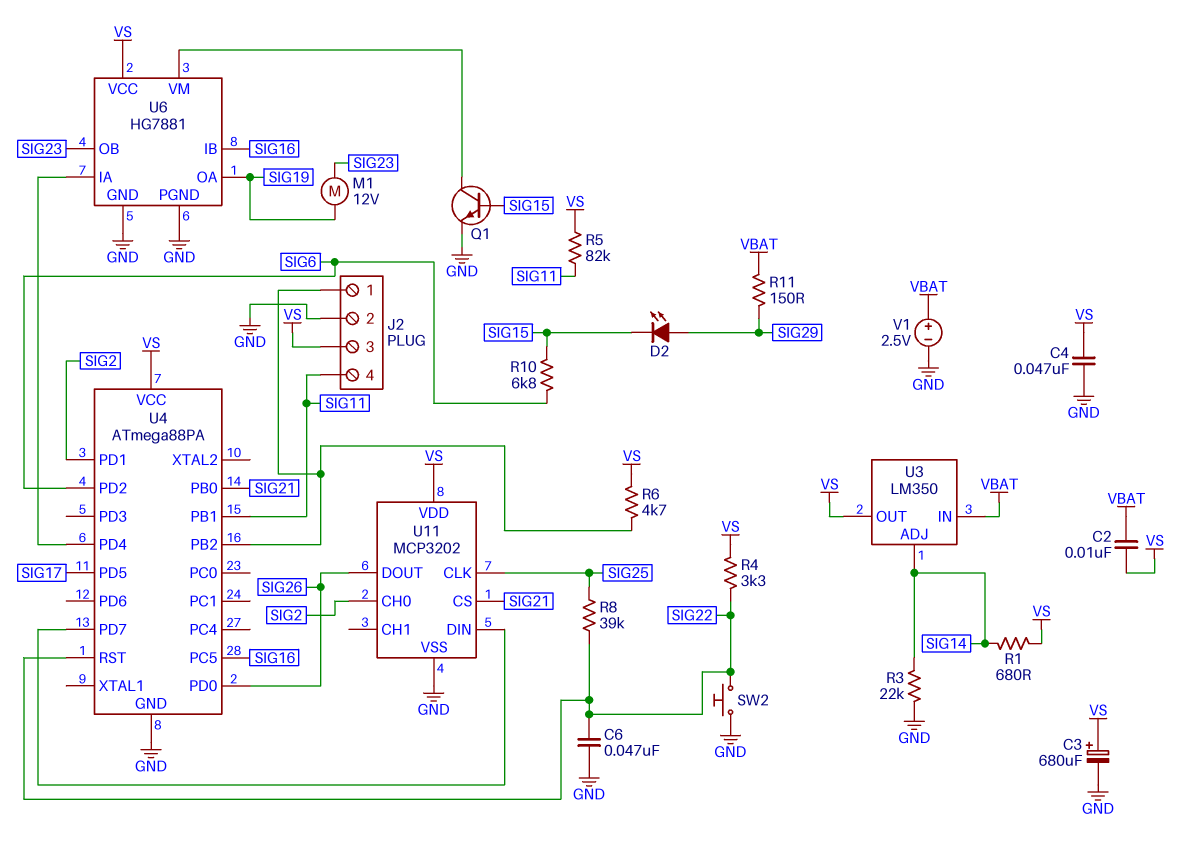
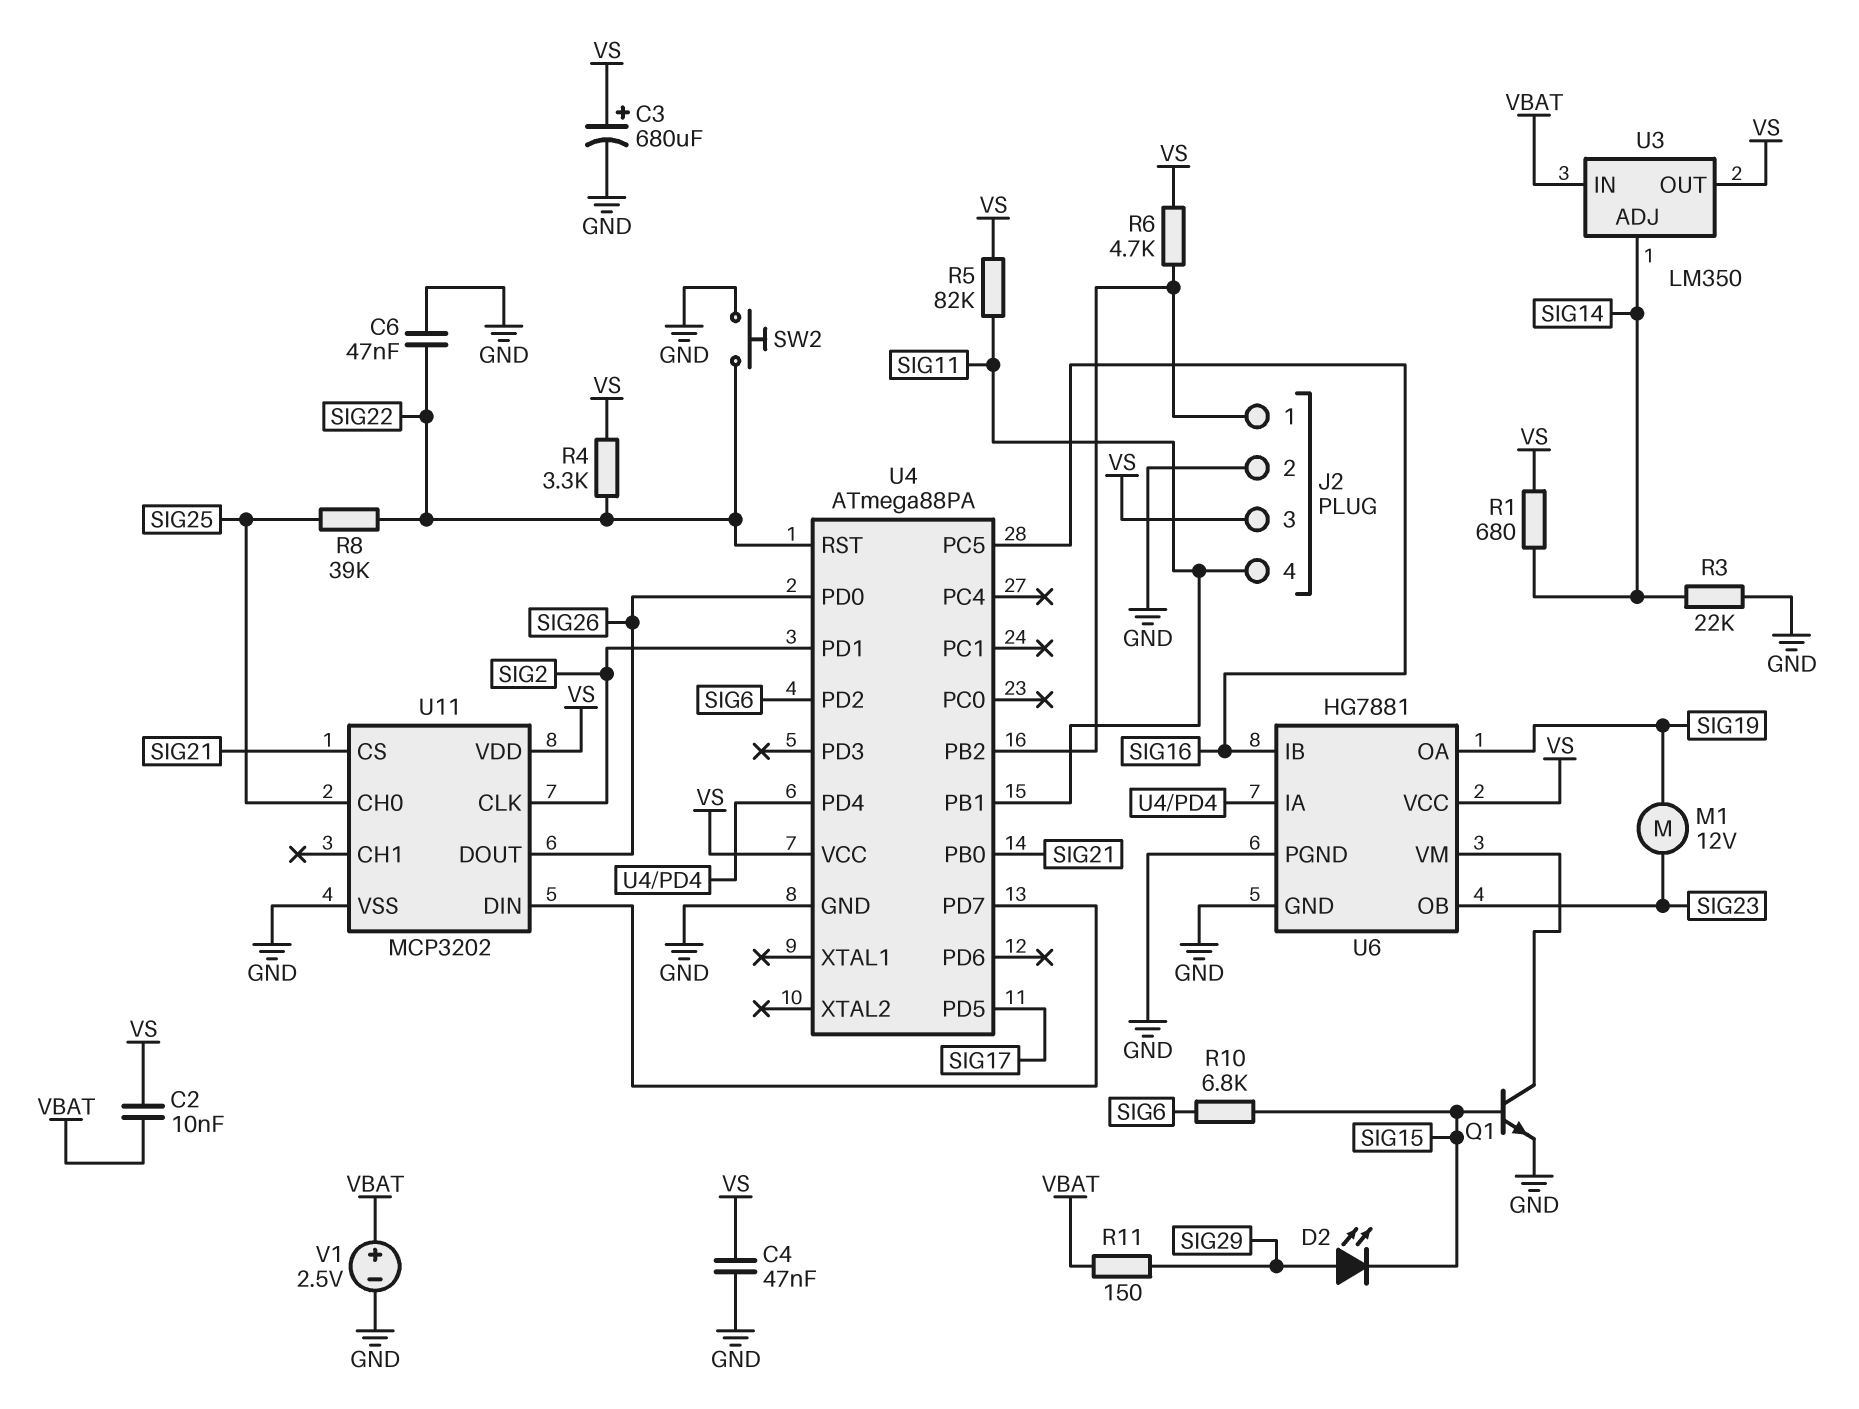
U11 pin CH0: SIG2 -> SIG25
U11 pin CLK: SIG25 -> SIG2

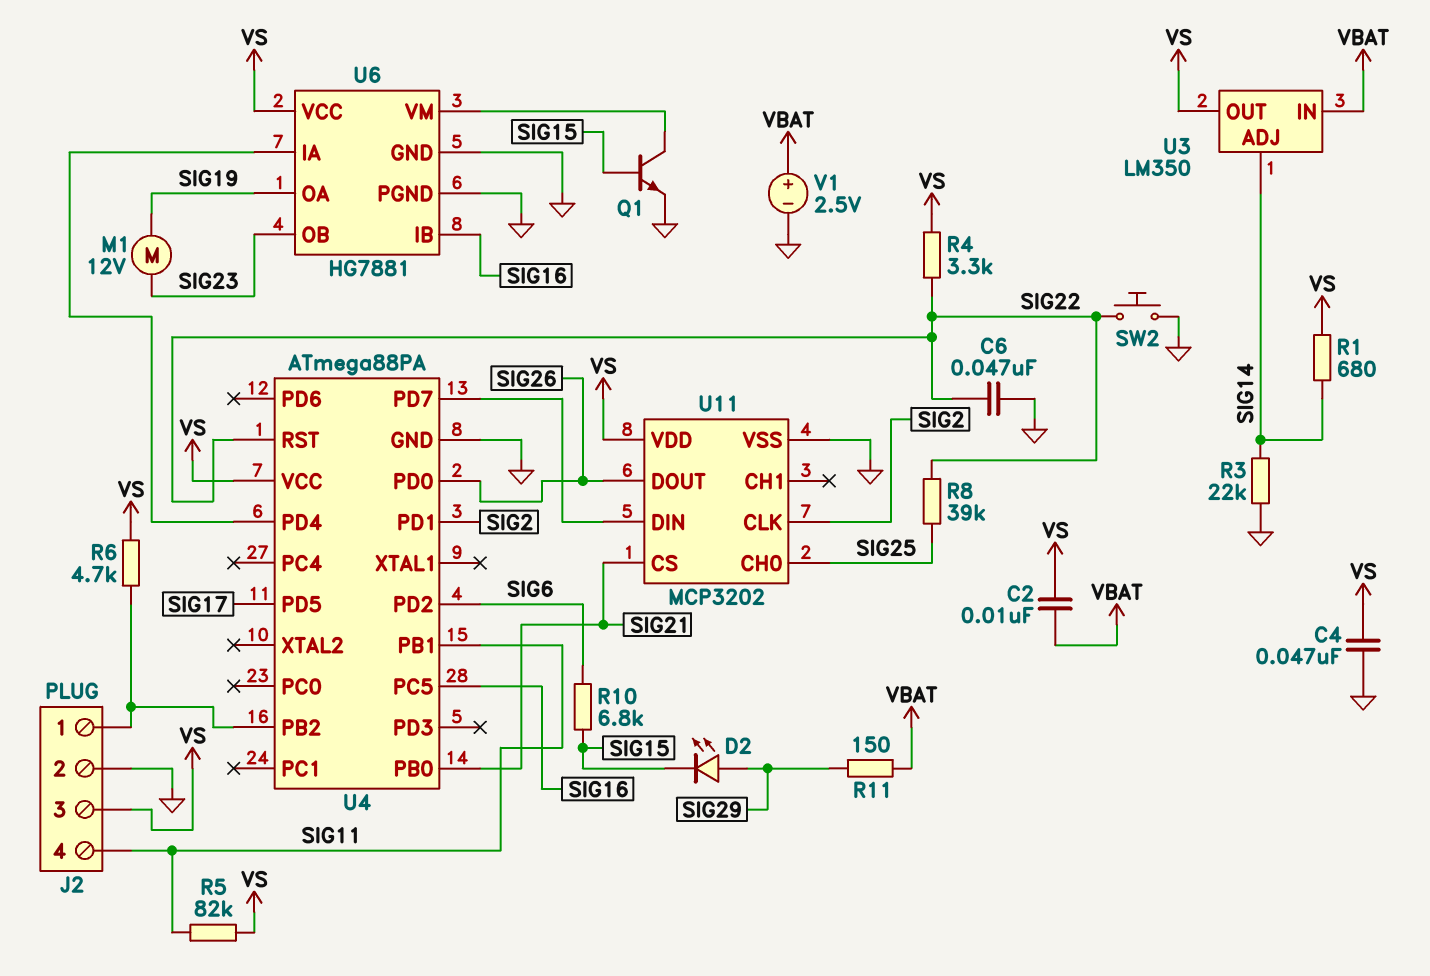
C3: 680uF (plus VS, minus GND) -> none

